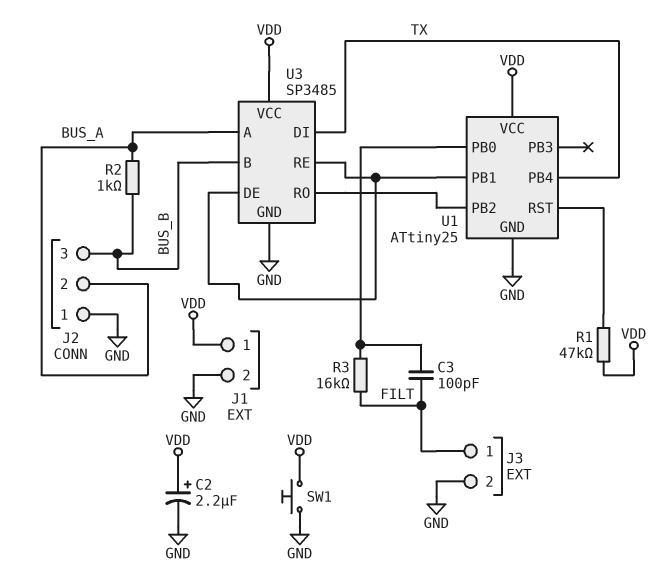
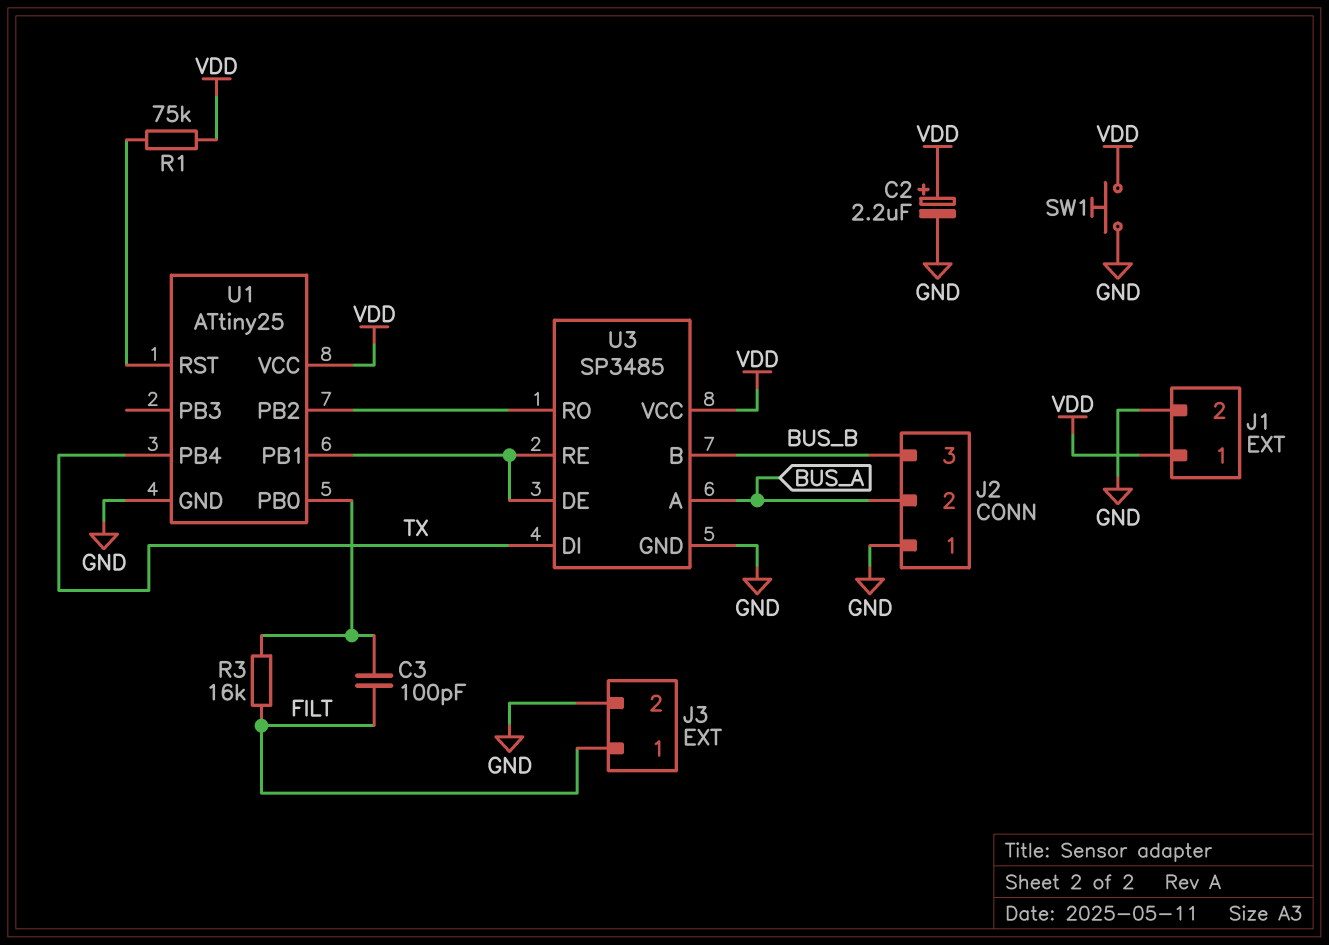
R1: 47k (U1/RST, VDD) -> 75k (U1/RST, VDD)
R2: 1k (BUS_A, BUS_B) -> none

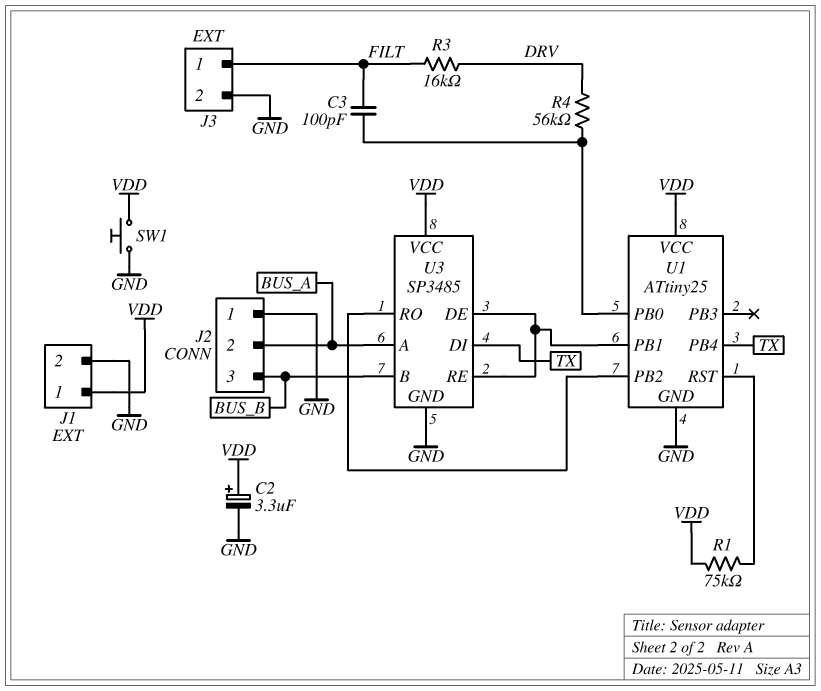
C2: 2.2uF (plus VDD, minus GND) -> 3.3uF (plus VDD, minus GND)
R3: 16k (FILT, U1/PB0) -> 16k (DRV, FILT)
R4: none -> 56k (DRV, U1/PB0)

